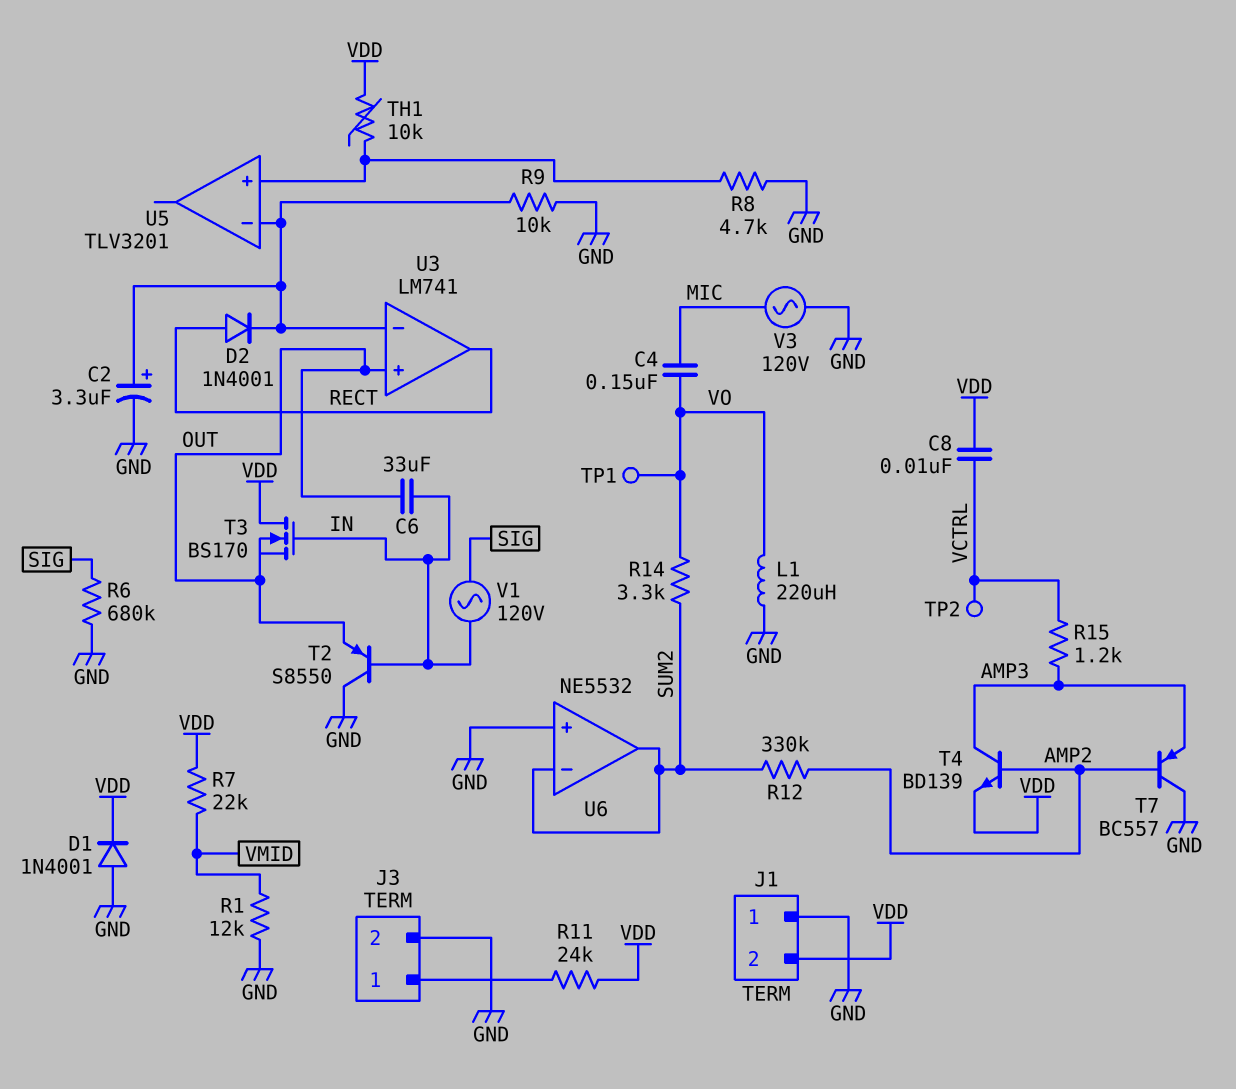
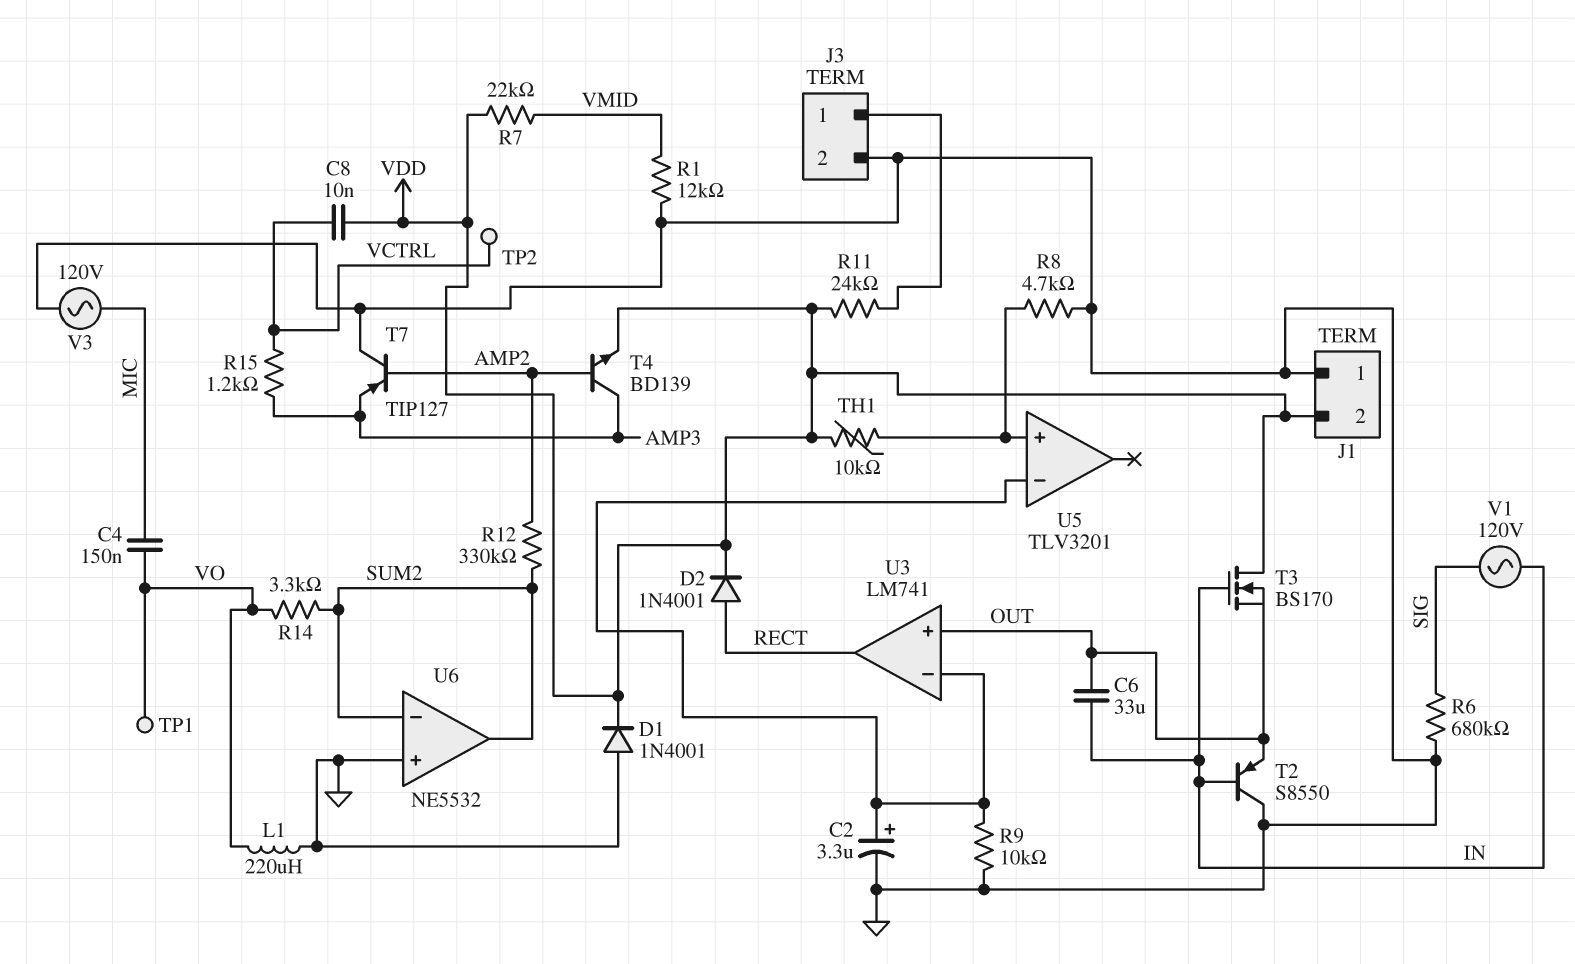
D2: diode 1N4001 (A RECT, K U3/in-) -> diode 1N4001 (A RECT, K VDD)
T7: PNP BC557 (B AMP2, C GND, E AMP3) -> PNP TIP127 (B AMP2, C GND, E AMP3)

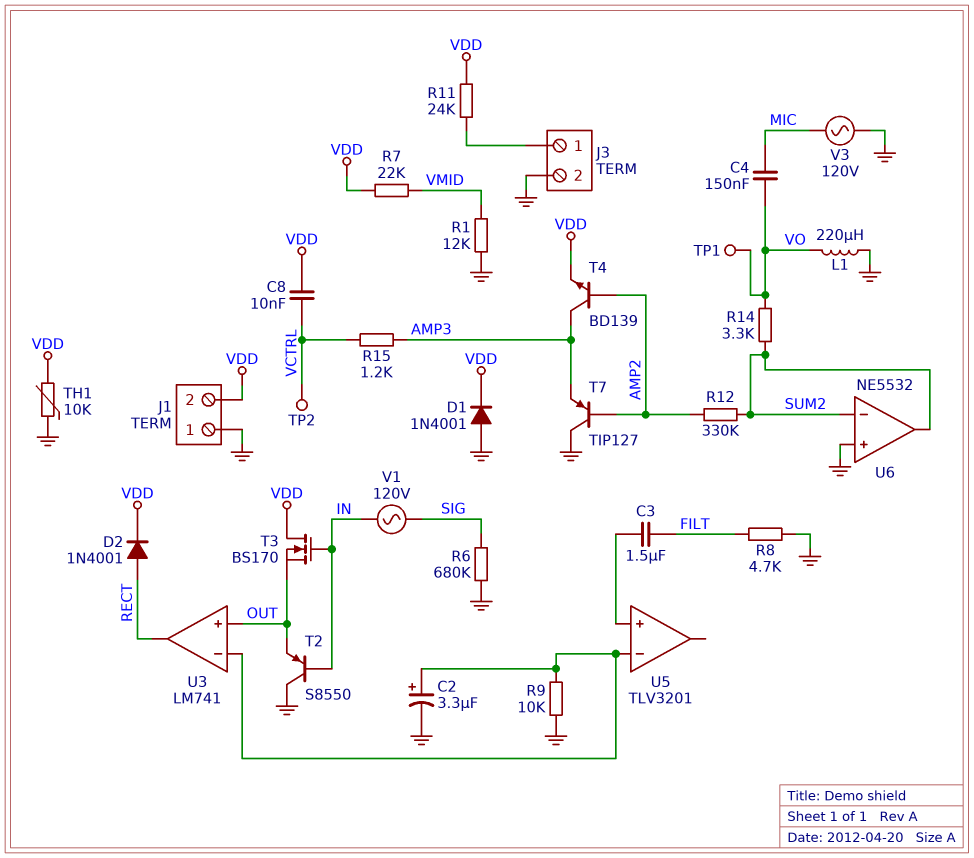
C3: none -> 1.5uF (FILT, U5/in+)
C6: 33uF (IN, OUT) -> none
R8: 4.7k (GND, U5/in+) -> 4.7k (FILT, GND)
TH1: 10k (U5/in+, VDD) -> 10k (GND, VDD)

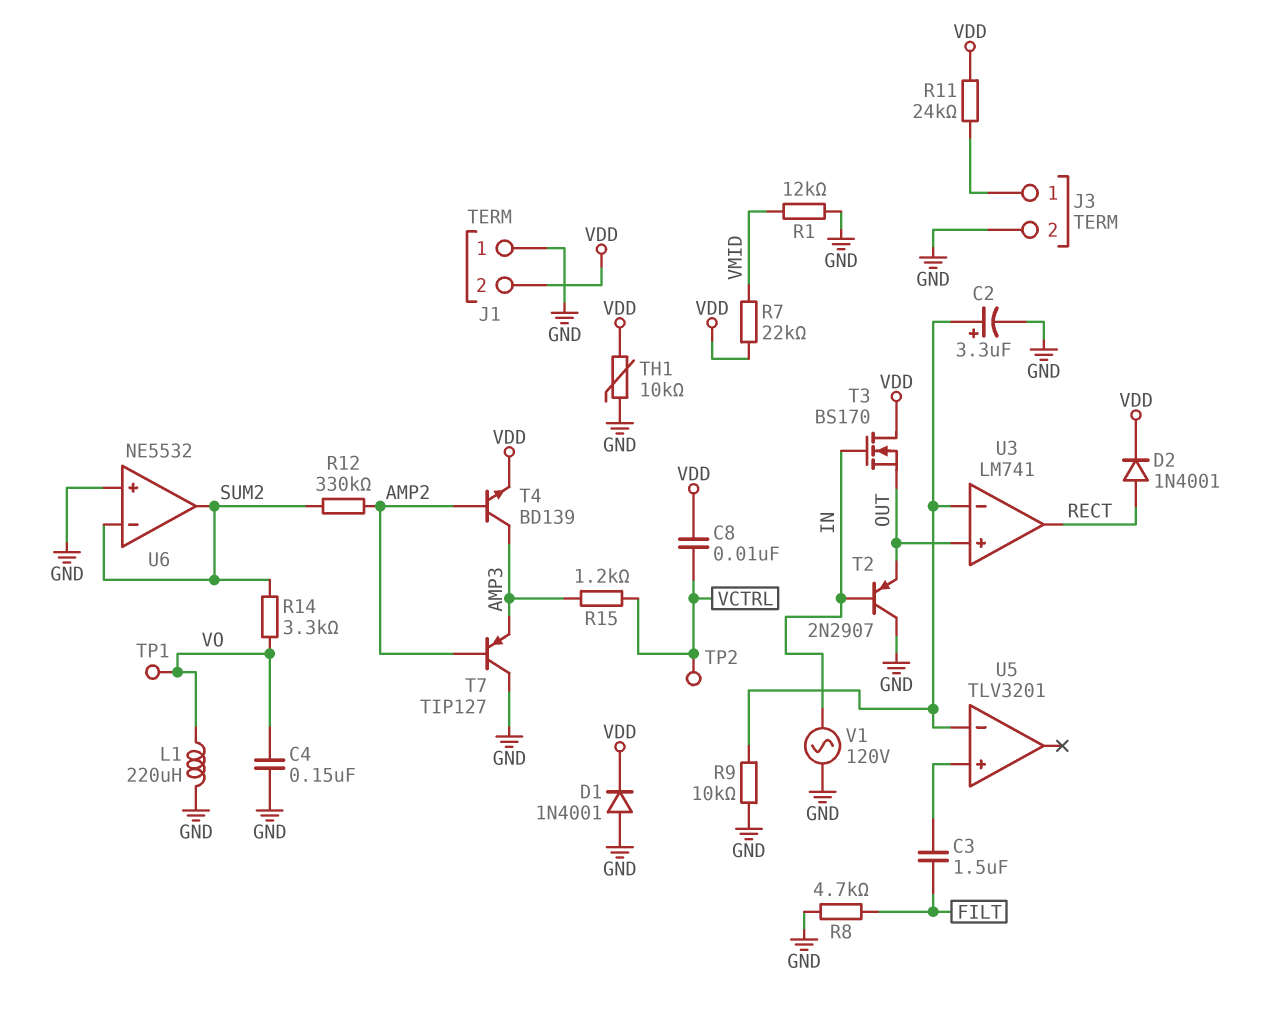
C4: 150nF (MIC, VO) -> 150nF (GND, VO)
R6: 680k (GND, SIG) -> none
T2: PNP S8550 (B IN, C GND, E OUT) -> PNP 2N2907 (B IN, C GND, E OUT)
V1: AC 120V (IN, SIG) -> AC 120V (GND, IN)
V3: AC 120V (GND, MIC) -> none

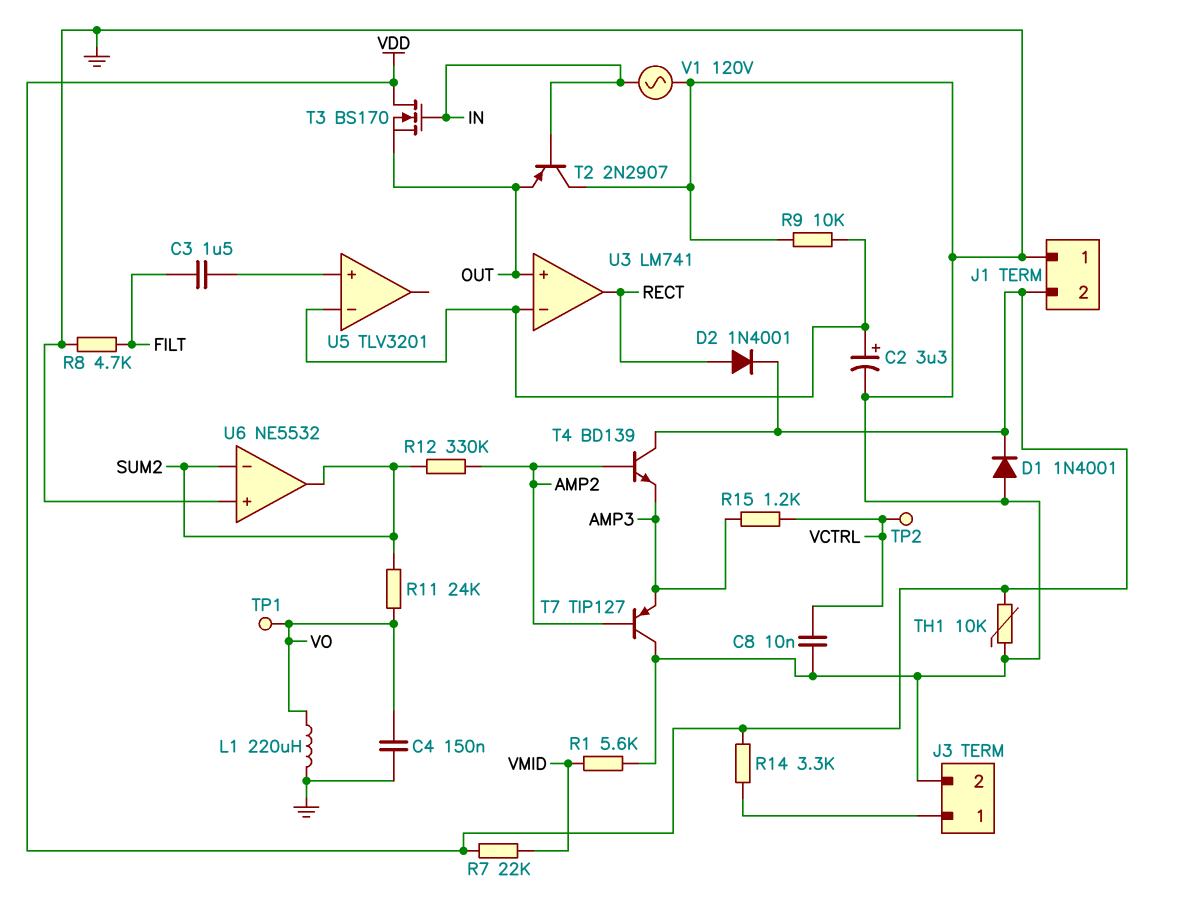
C8: 10nF (VCTRL, VDD) -> 10nF (GND, VCTRL)
R1: 12k (GND, VMID) -> 5.6k (GND, VMID)
R11: 24k (J3/1, VDD) -> 24k (SUM2, VO)
R14: 3.3k (SUM2, VO) -> 3.3k (J3/1, VDD)
T4: NPN BD139 (B AMP2, C AMP3, E VDD) -> NPN BD139 (B AMP2, C VDD, E AMP3)

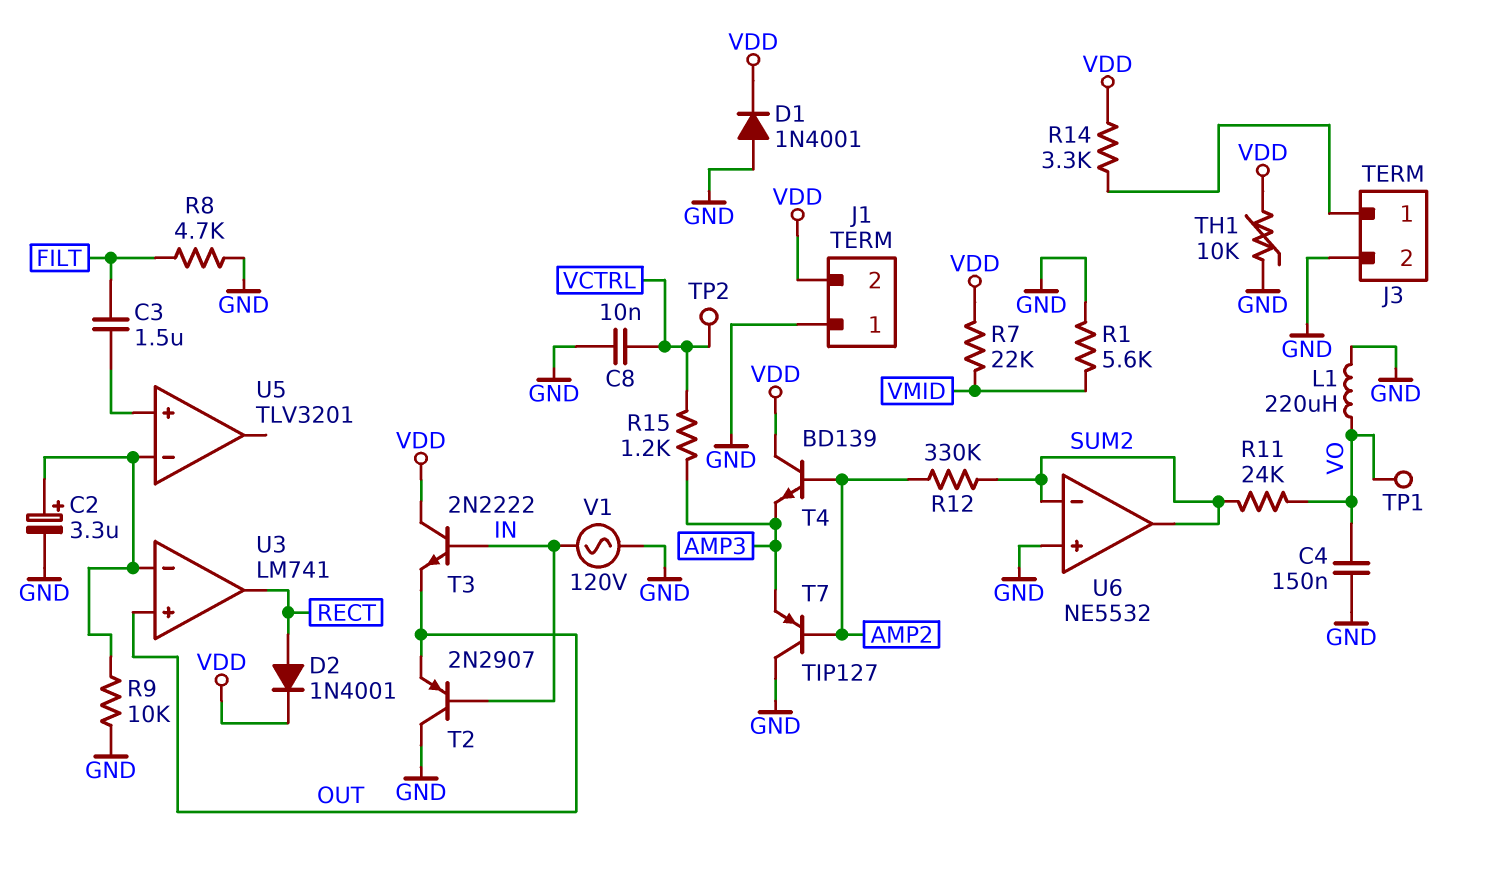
T3: NMOS BS170 (G IN, D VDD, S OUT) -> NPN 2N2222 (B IN, C VDD, E OUT)

